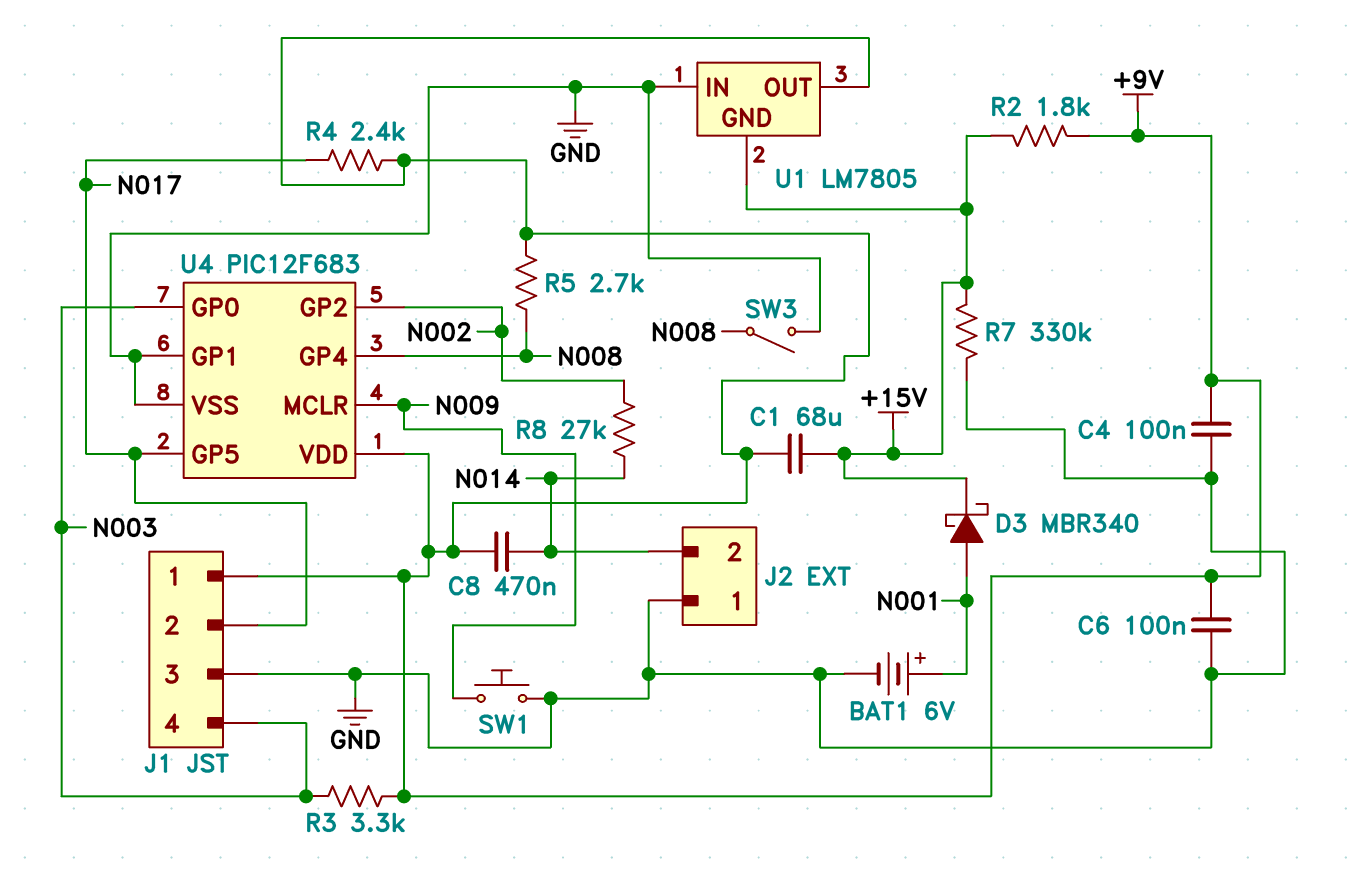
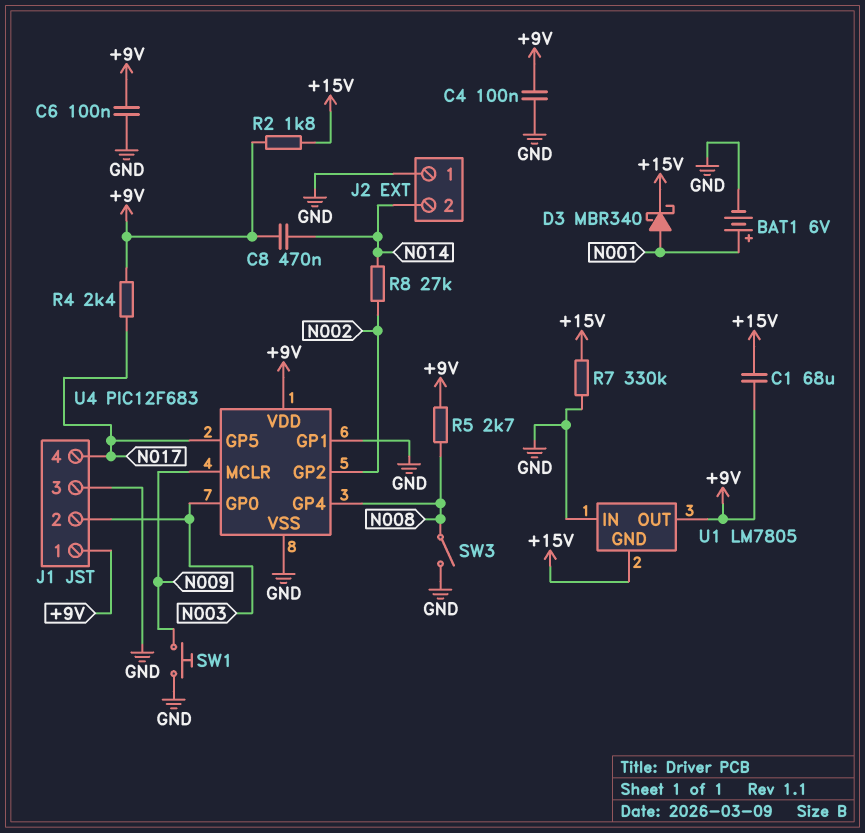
J1 pin 2: N017 -> N003
J1 pin 4: N003 -> N017
R3: 3.3k (+9V, N003) -> none

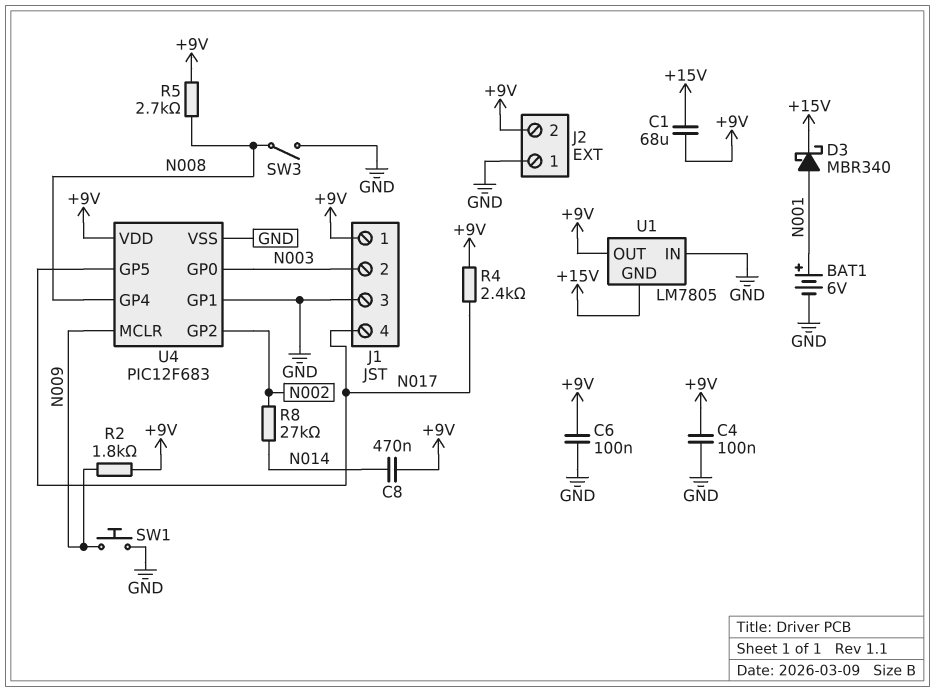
J2 pin 2: N014 -> +9V
R2: 1.8k (+9V, +15V) -> 1.8k (+9V, N009)
R7: 330k (+15V, GND) -> none

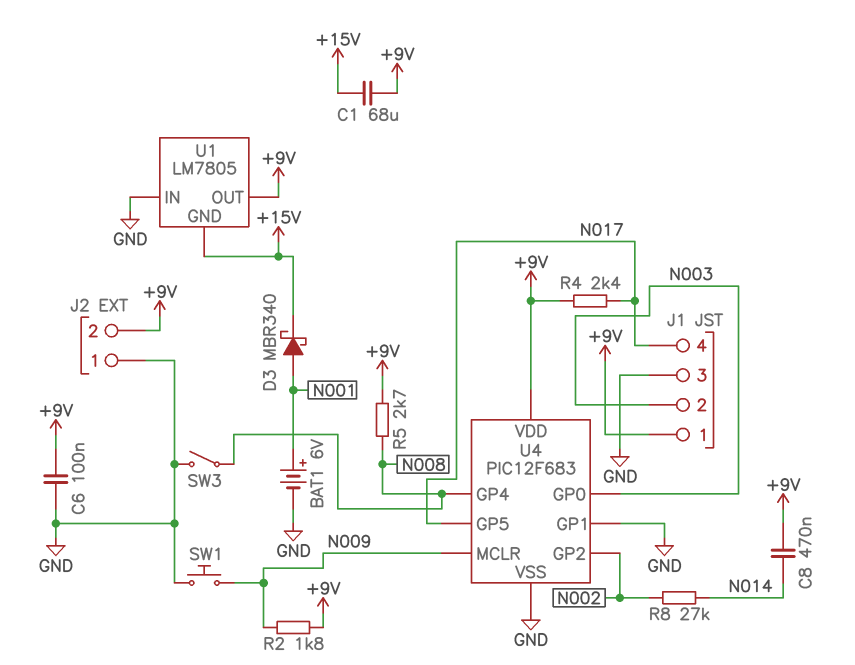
C4: 100nF (+9V, GND) -> none

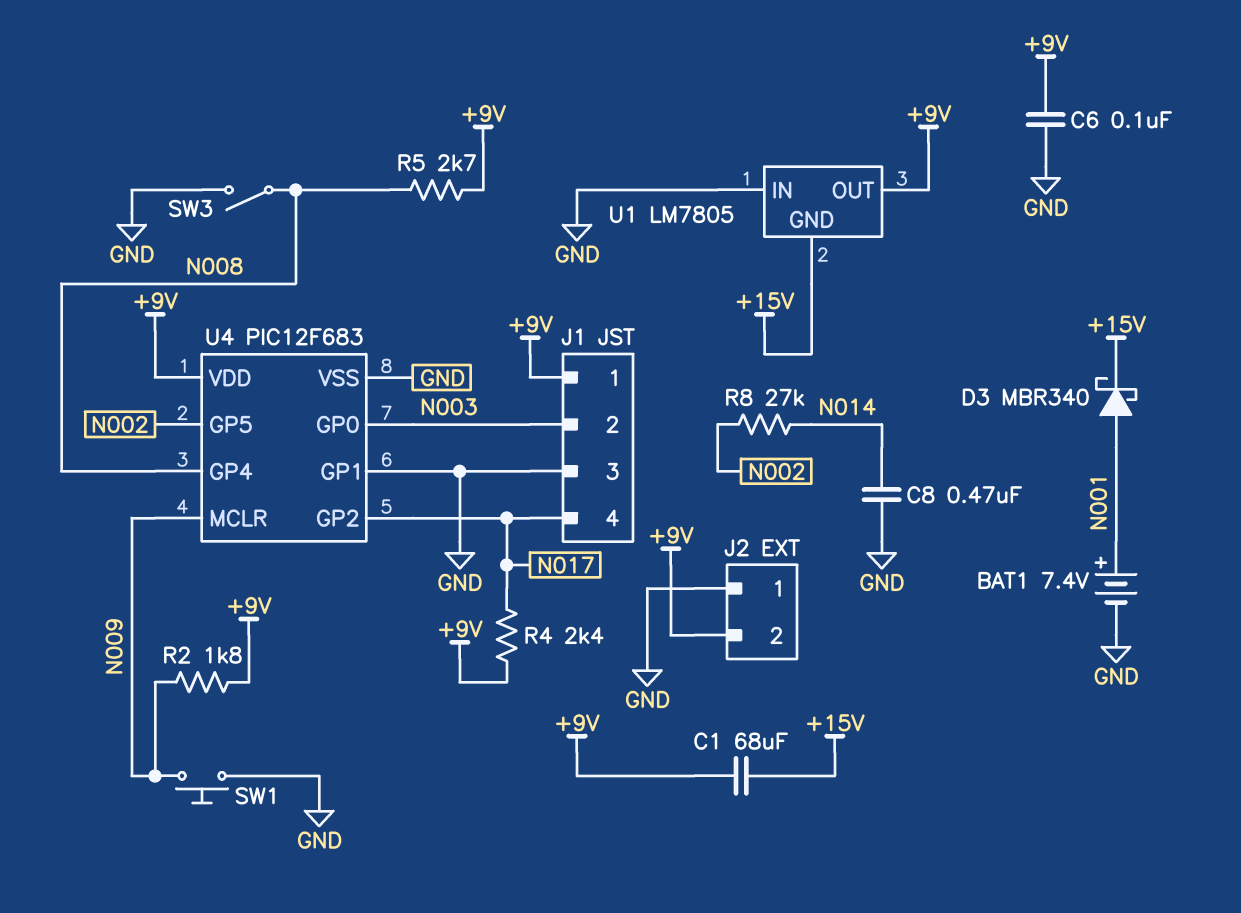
BAT1: 6V (plus N001, minus GND) -> 7.4V (plus N001, minus GND)
C8: 470nF (+9V, N014) -> 470nF (GND, N014)
U4 pin GP2: N002 -> N017
U4 pin GP5: N017 -> N002

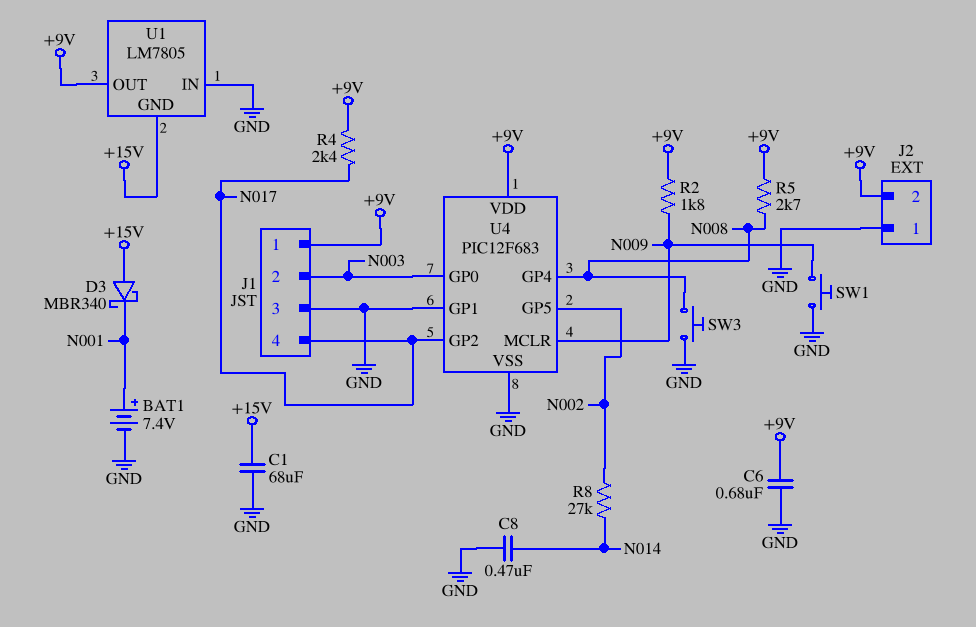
C1: 68uF (+9V, +15V) -> 68uF (+15V, GND)
C6: 100nF (+9V, GND) -> 680nF (+9V, GND)
D3: schottky MBR340 (A N001, K +15V) -> schottky MBR340 (A +15V, K N001)
SW3: switch (GND, N008) -> button (GND, N008)

